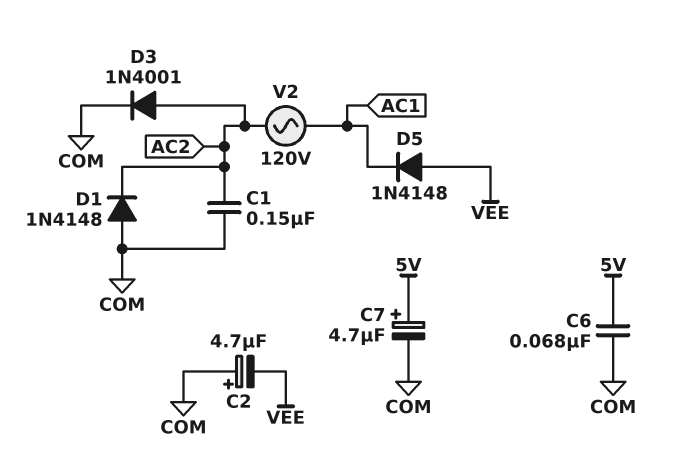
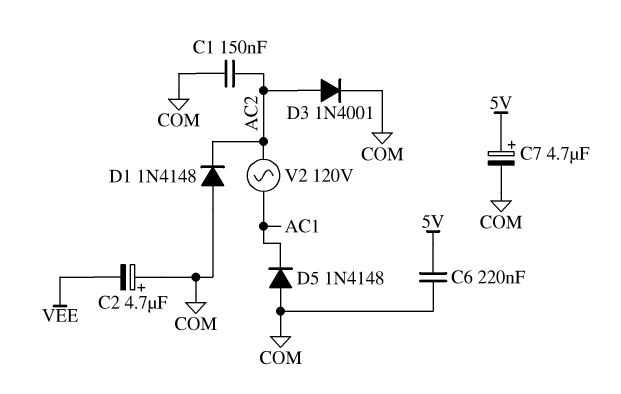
C6: 68nF (5V, COM) -> 220nF (5V, COM)
D5: diode 1N4148 (A VEE, K AC1) -> diode 1N4148 (A COM, K AC1)

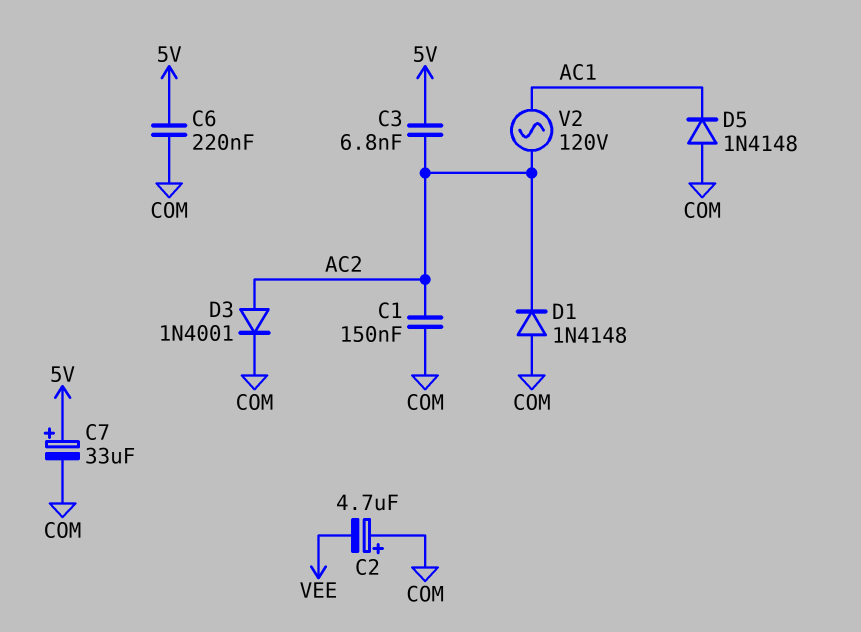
C3: none -> 6.8nF (5V, AC2)
C7: 4.7uF (plus 5V, minus COM) -> 33uF (plus 5V, minus COM)

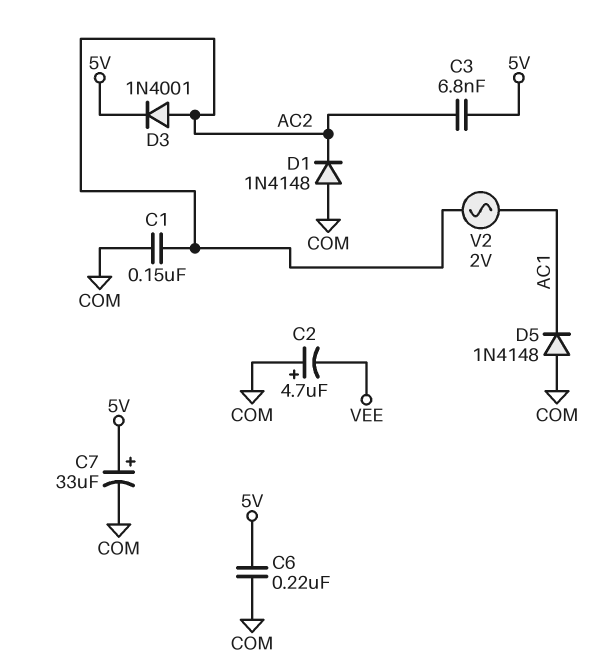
D3: diode 1N4001 (A AC2, K COM) -> diode 1N4001 (A AC2, K 5V)
V2: AC 120V (AC1, AC2) -> AC 2V (AC1, AC2)

